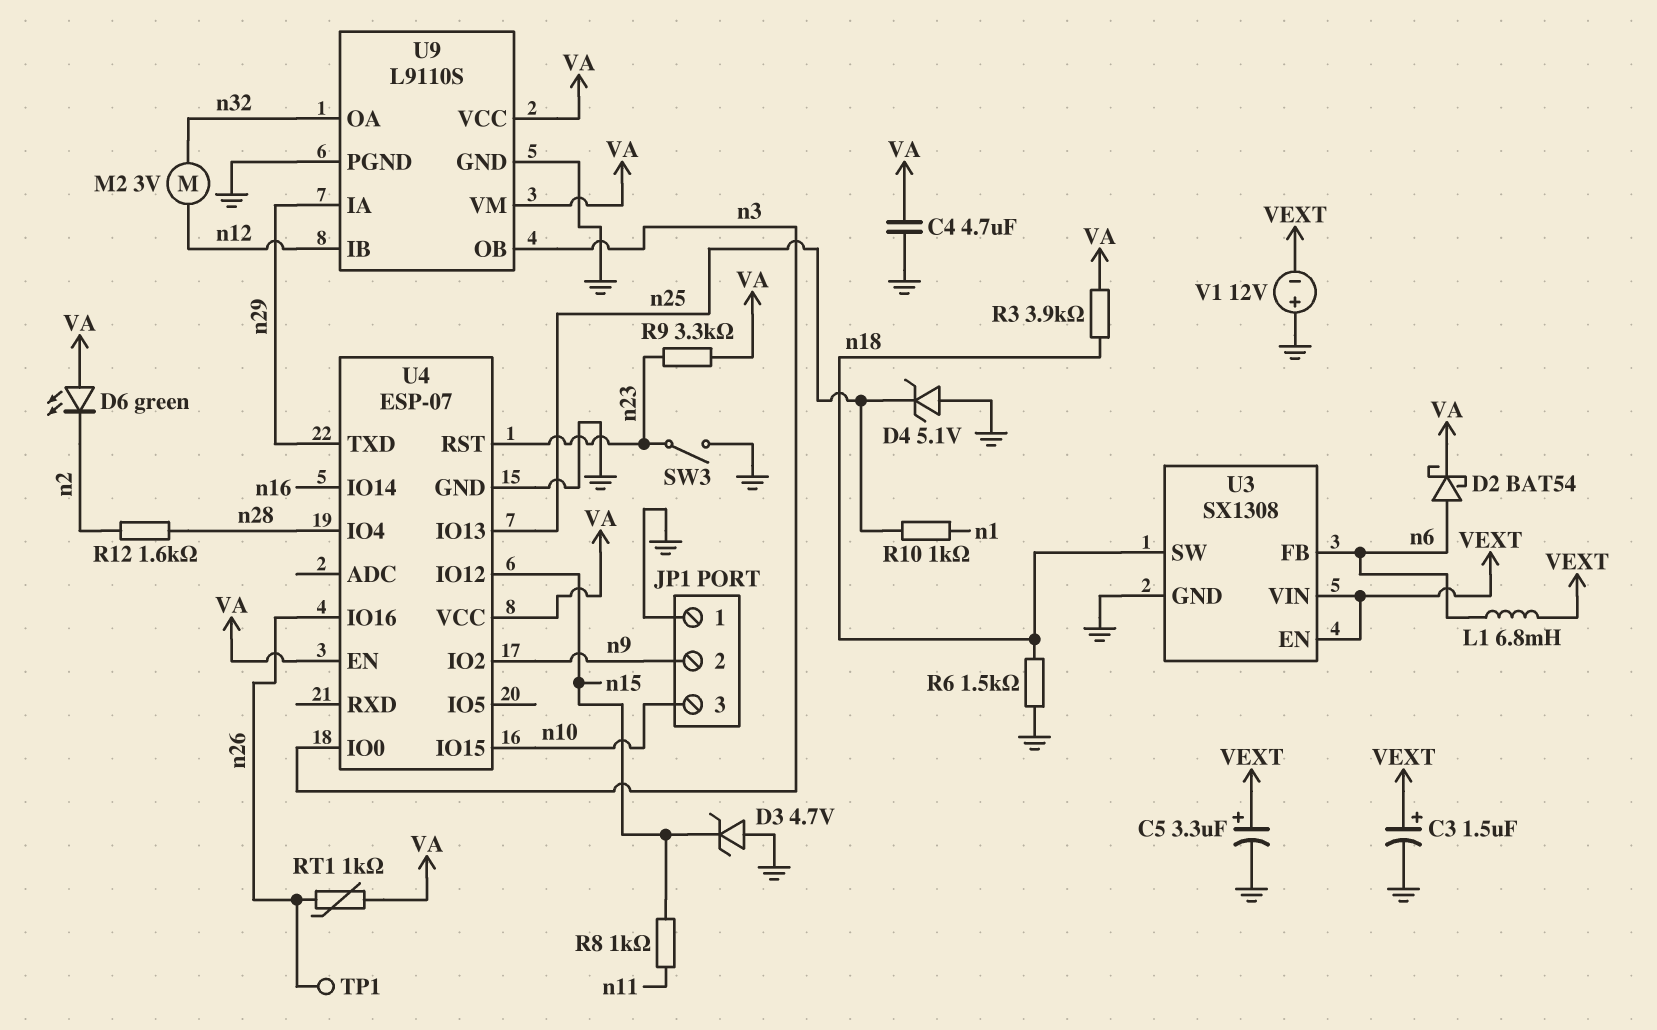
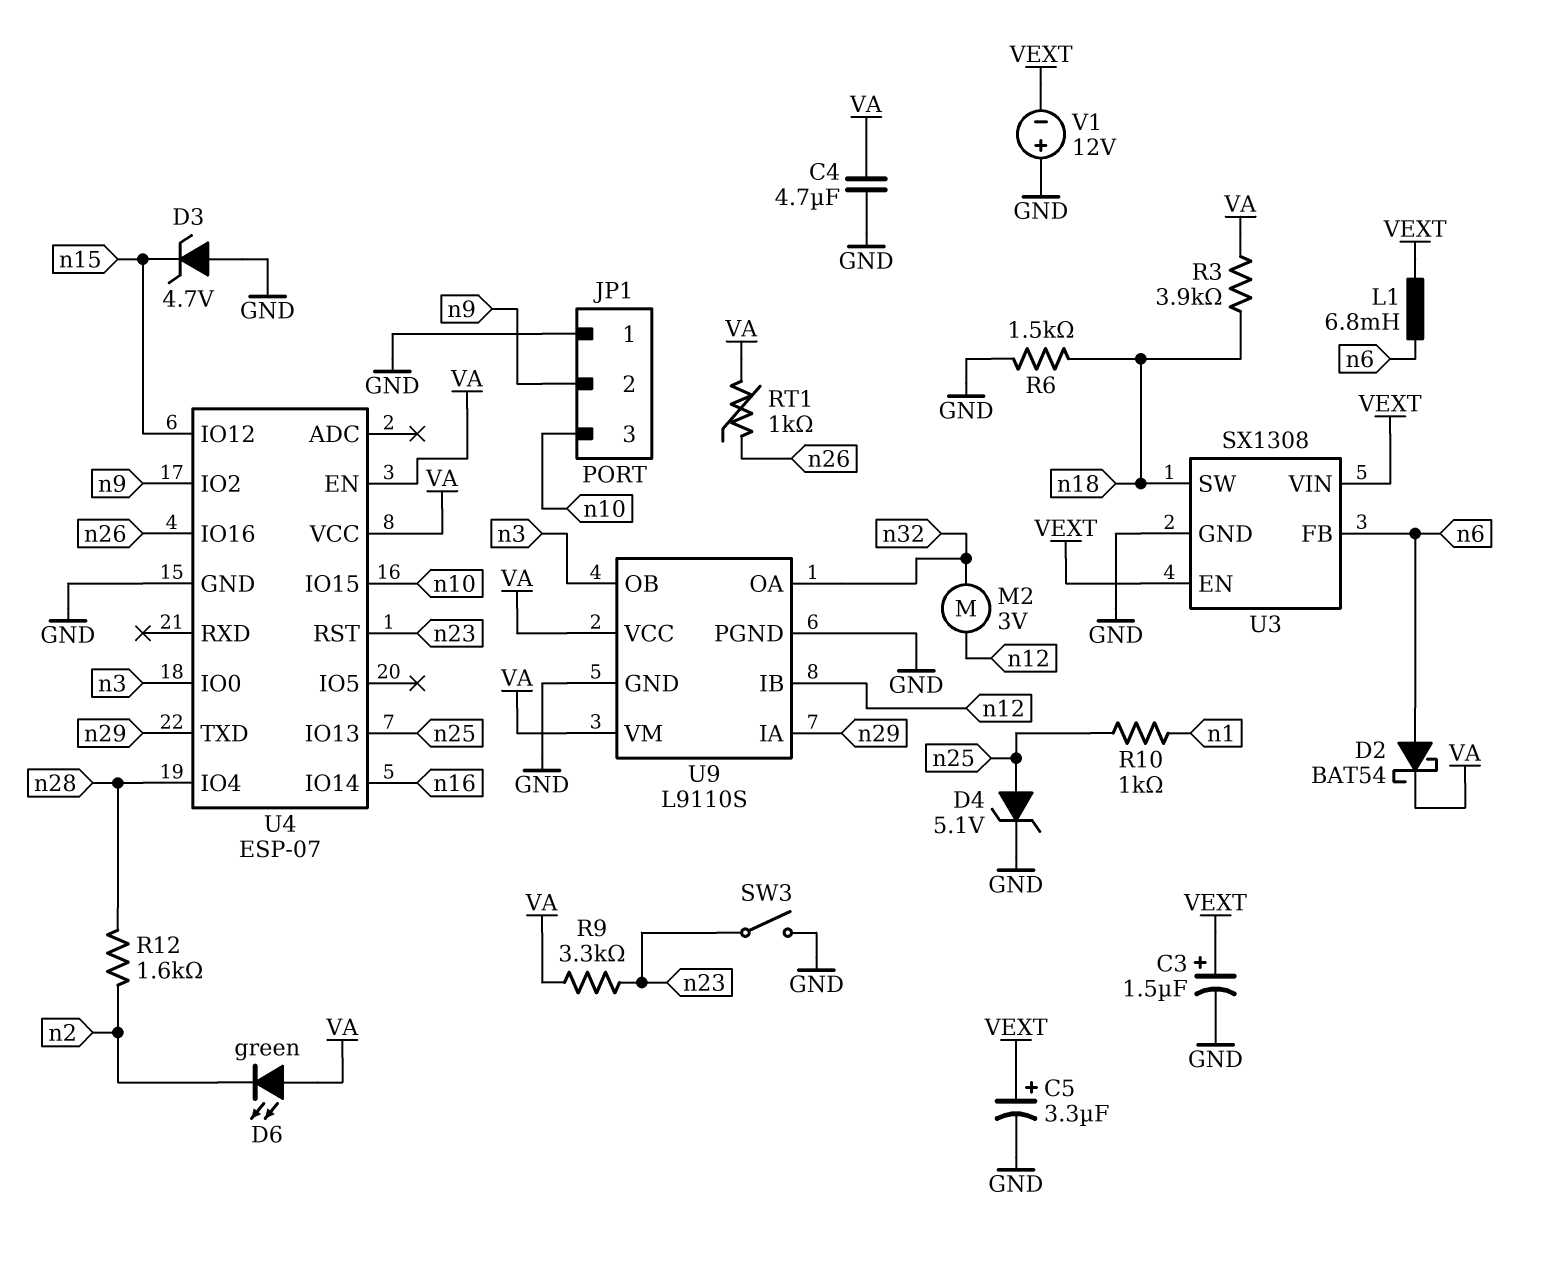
D4: zener 5.1V (A GND, K n25) -> zener 5.1V (A n25, K GND)
R8: 1k (n11, n15) -> none
TP1: test point (n26) -> none

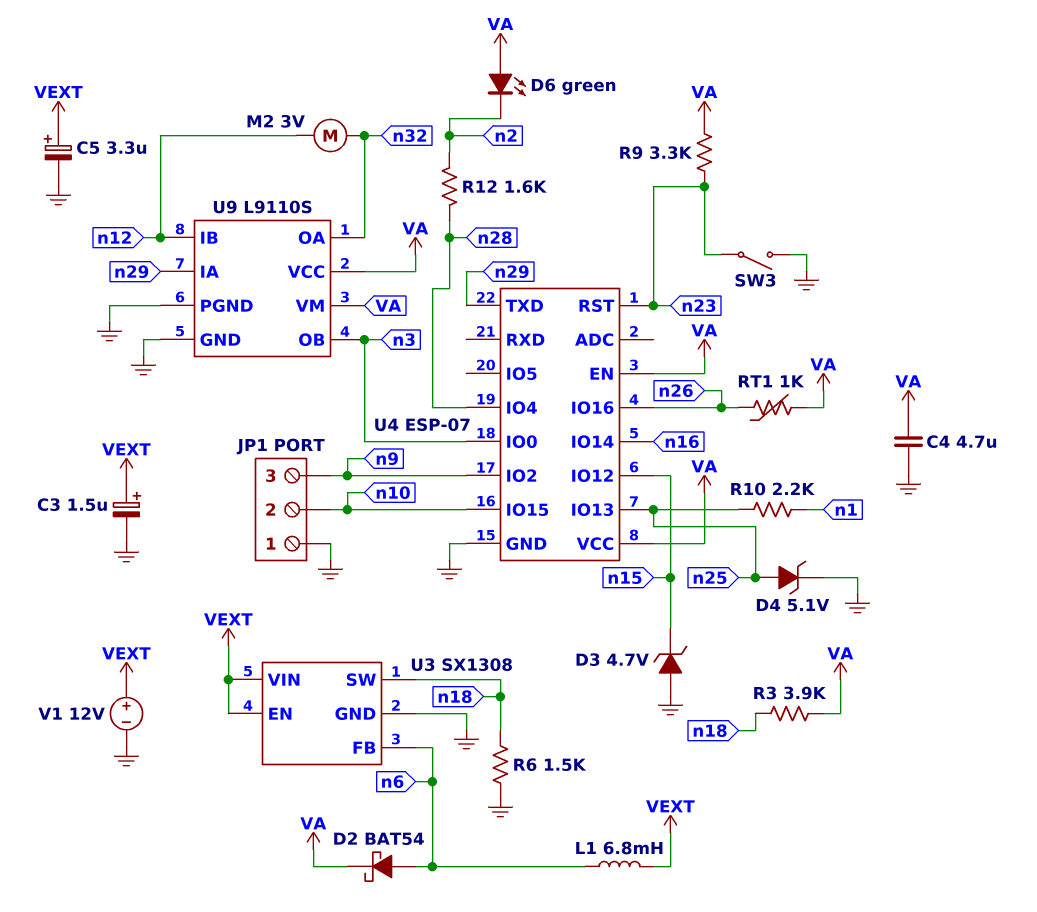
JP1 pin 2: n9 -> n10
JP1 pin 3: n10 -> n9
R10: 1k (n1, n25) -> 2.2k (n1, n25)
V1: 12V (plus GND, minus VEXT) -> 12V (plus VEXT, minus GND)

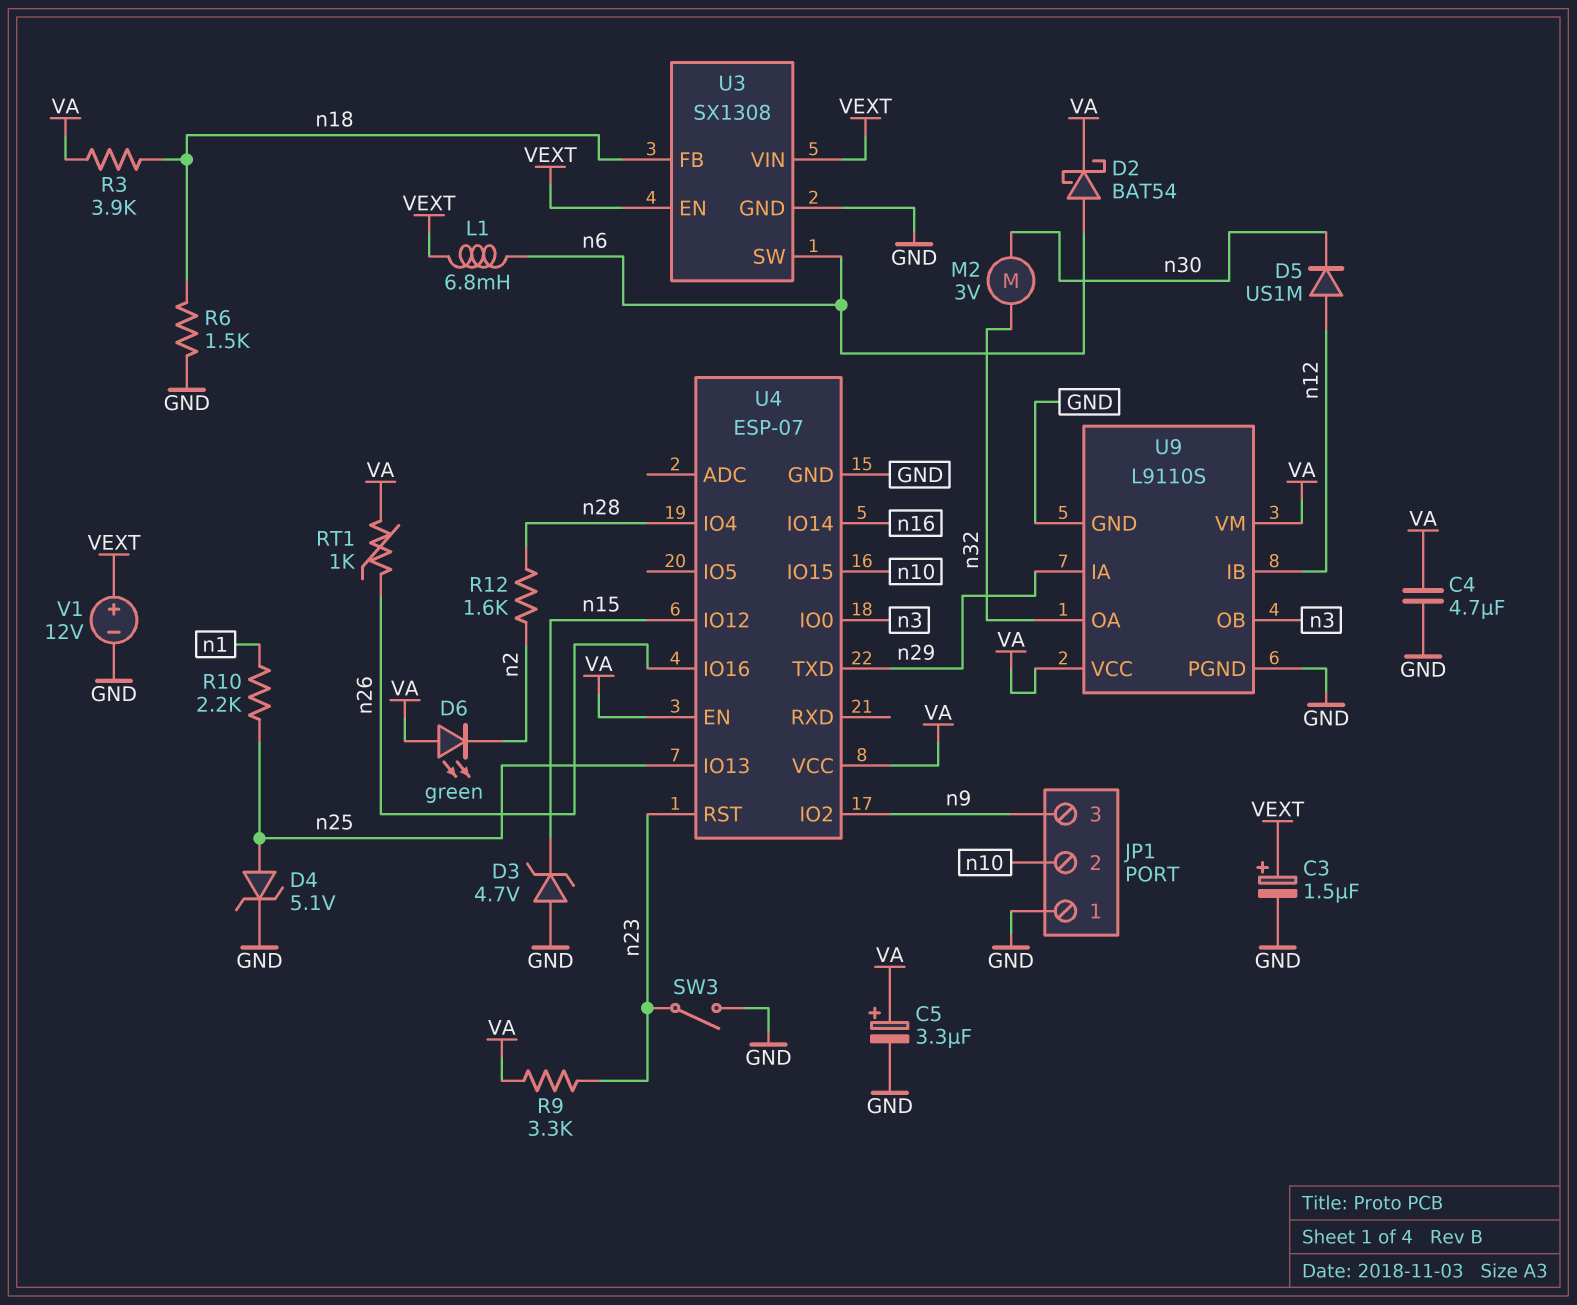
C5: 3.3uF (plus VEXT, minus GND) -> 3.3uF (plus VA, minus GND)
D5: none -> diode US1M (A n12, K n30)
M2: motor 3V (n12, n32) -> motor 3V (n30, n32)
U3 pin FB: n6 -> n18
U3 pin SW: n18 -> n6

